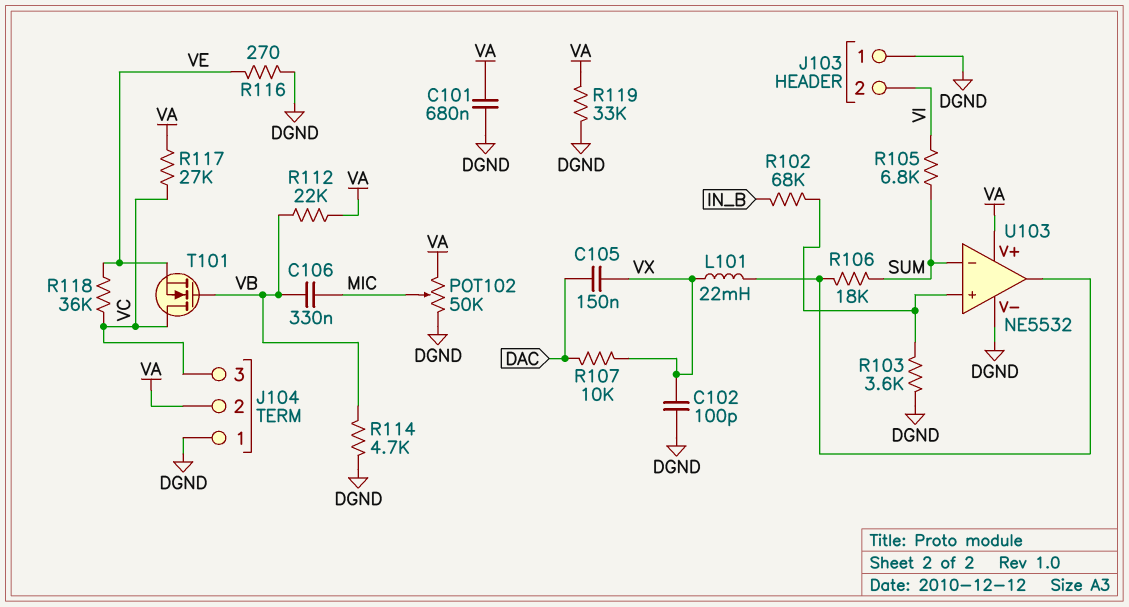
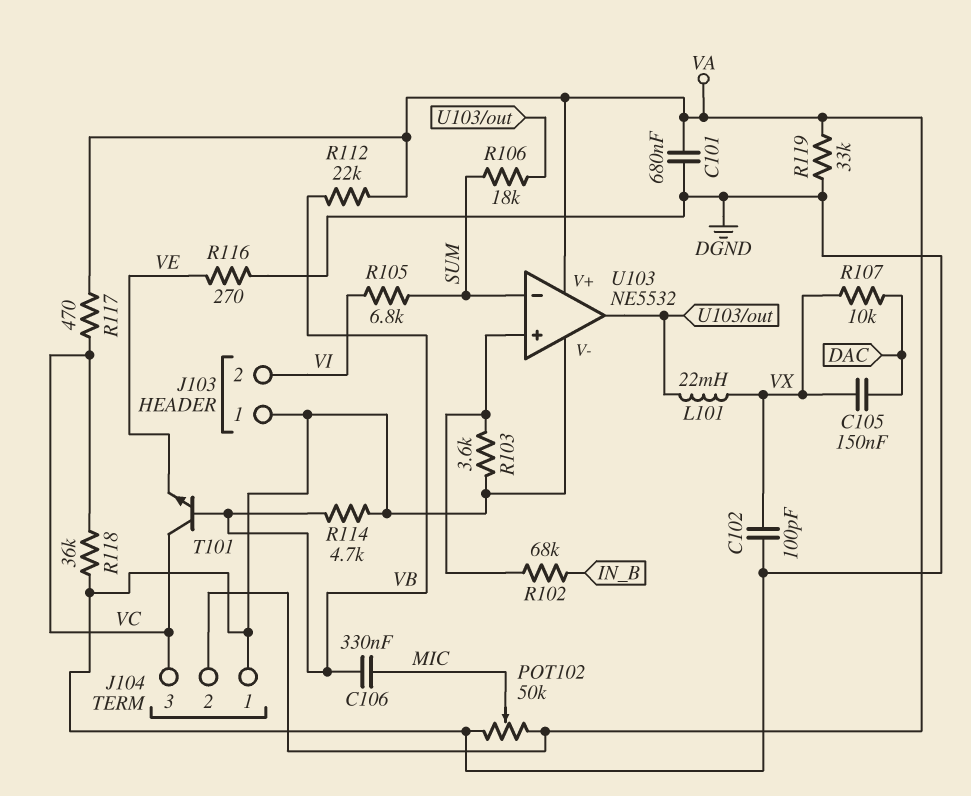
R117: 27k (VA, VC) -> 470 (VA, VC)
R118: 36k (VC, VE) -> 36k (DGND, VC)
T101: NMOS (G VB, D VC, S VE) -> NPN (B VB, C VC, E VE)

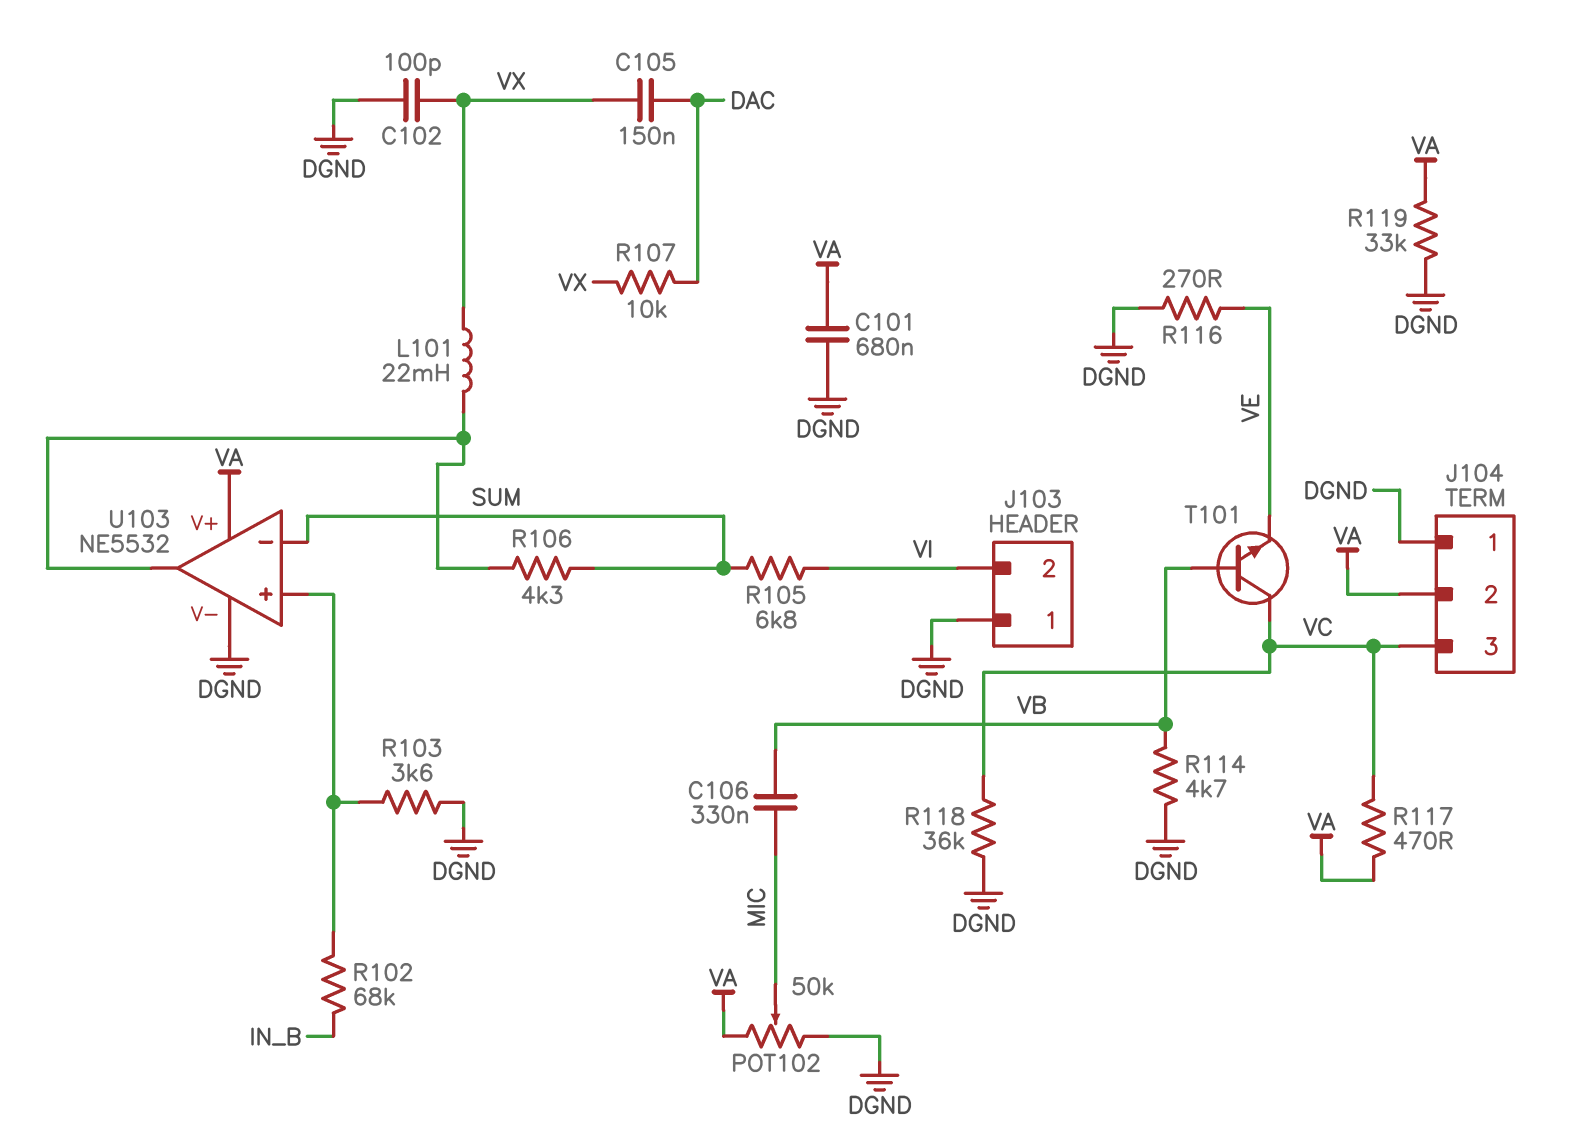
R106: 18k (SUM, U103/out) -> 4.3k (SUM, U103/out)
R112: 22k (VA, VB) -> none

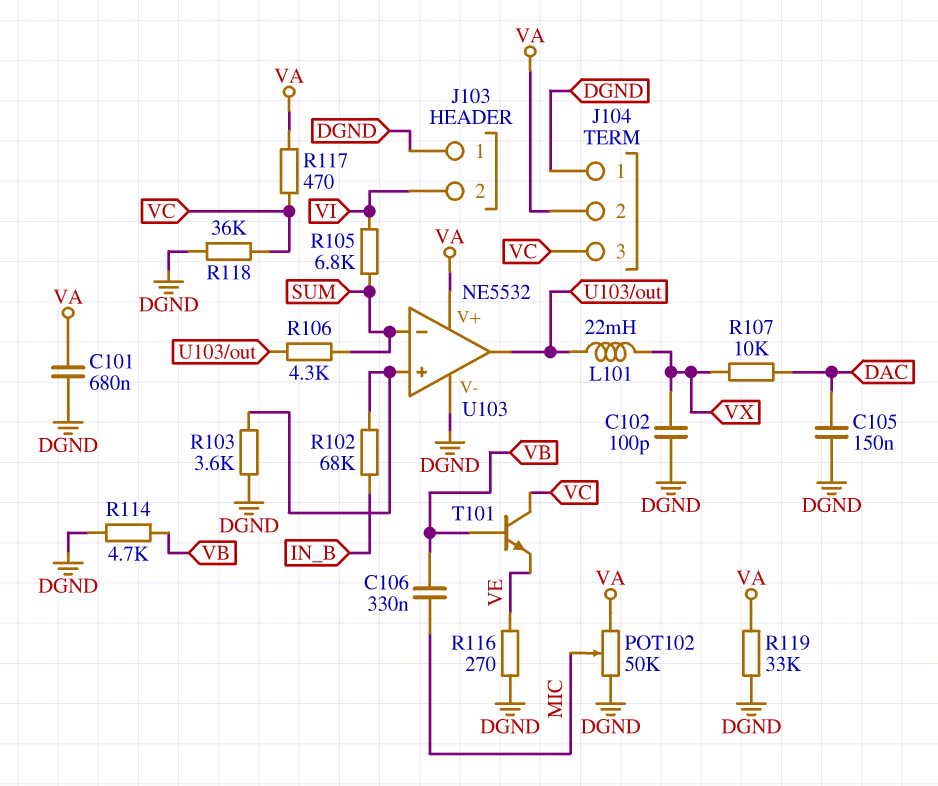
C105: 150nF (DAC, VX) -> 150nF (DAC, DGND)

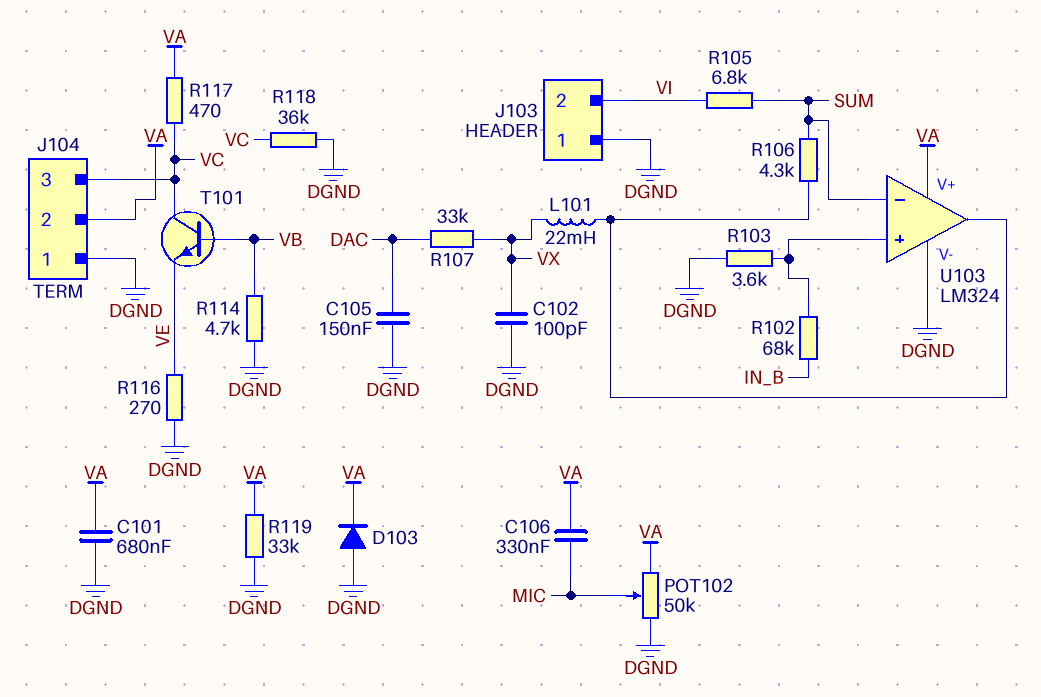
C106: 330nF (MIC, VB) -> 330nF (MIC, VA)
D103: none -> diode (A DGND, K VA)
R107: 10k (DAC, VX) -> 33k (DAC, VX)
U103: NE5532 -> LM324

